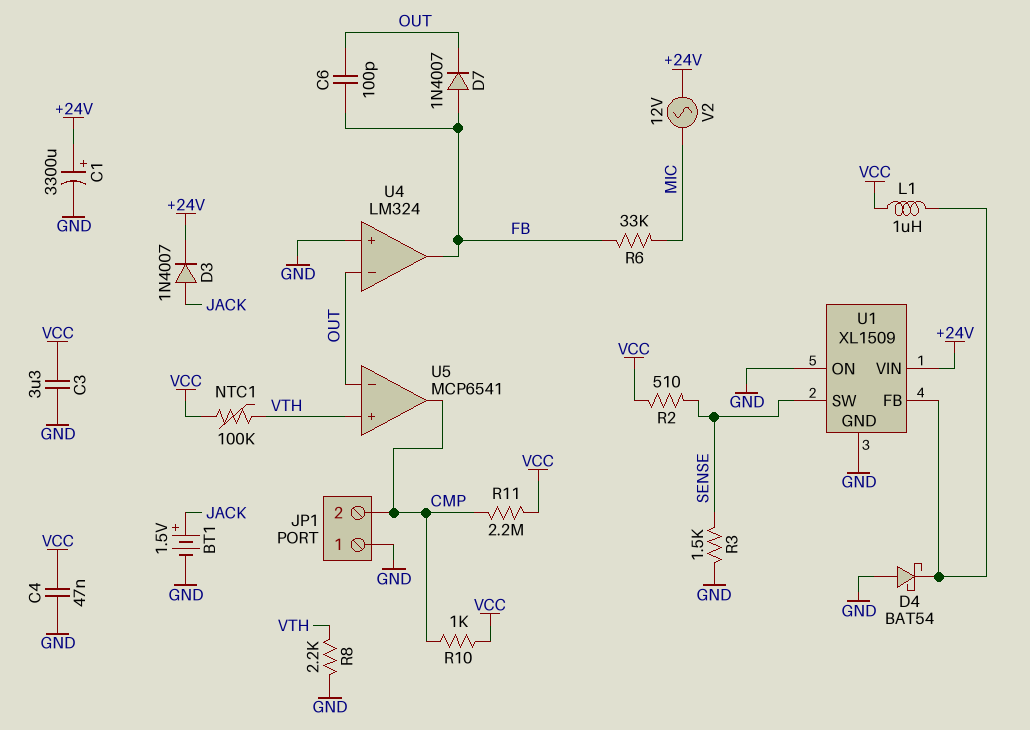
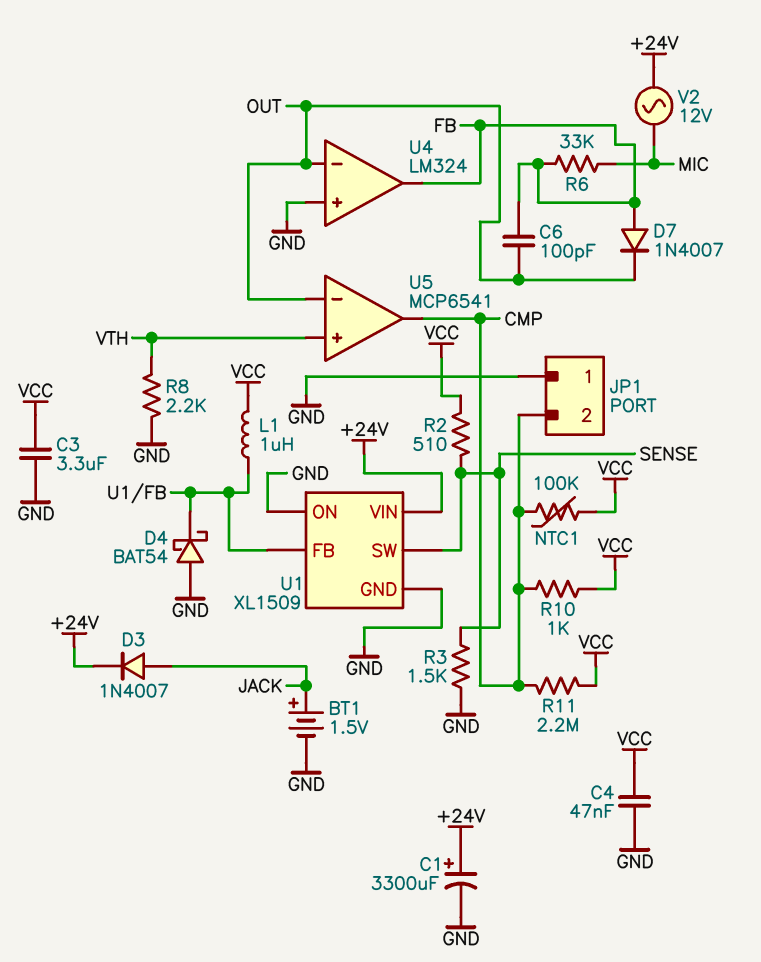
NTC1: 100k (VCC, VTH) -> 100k (CMP, VCC)

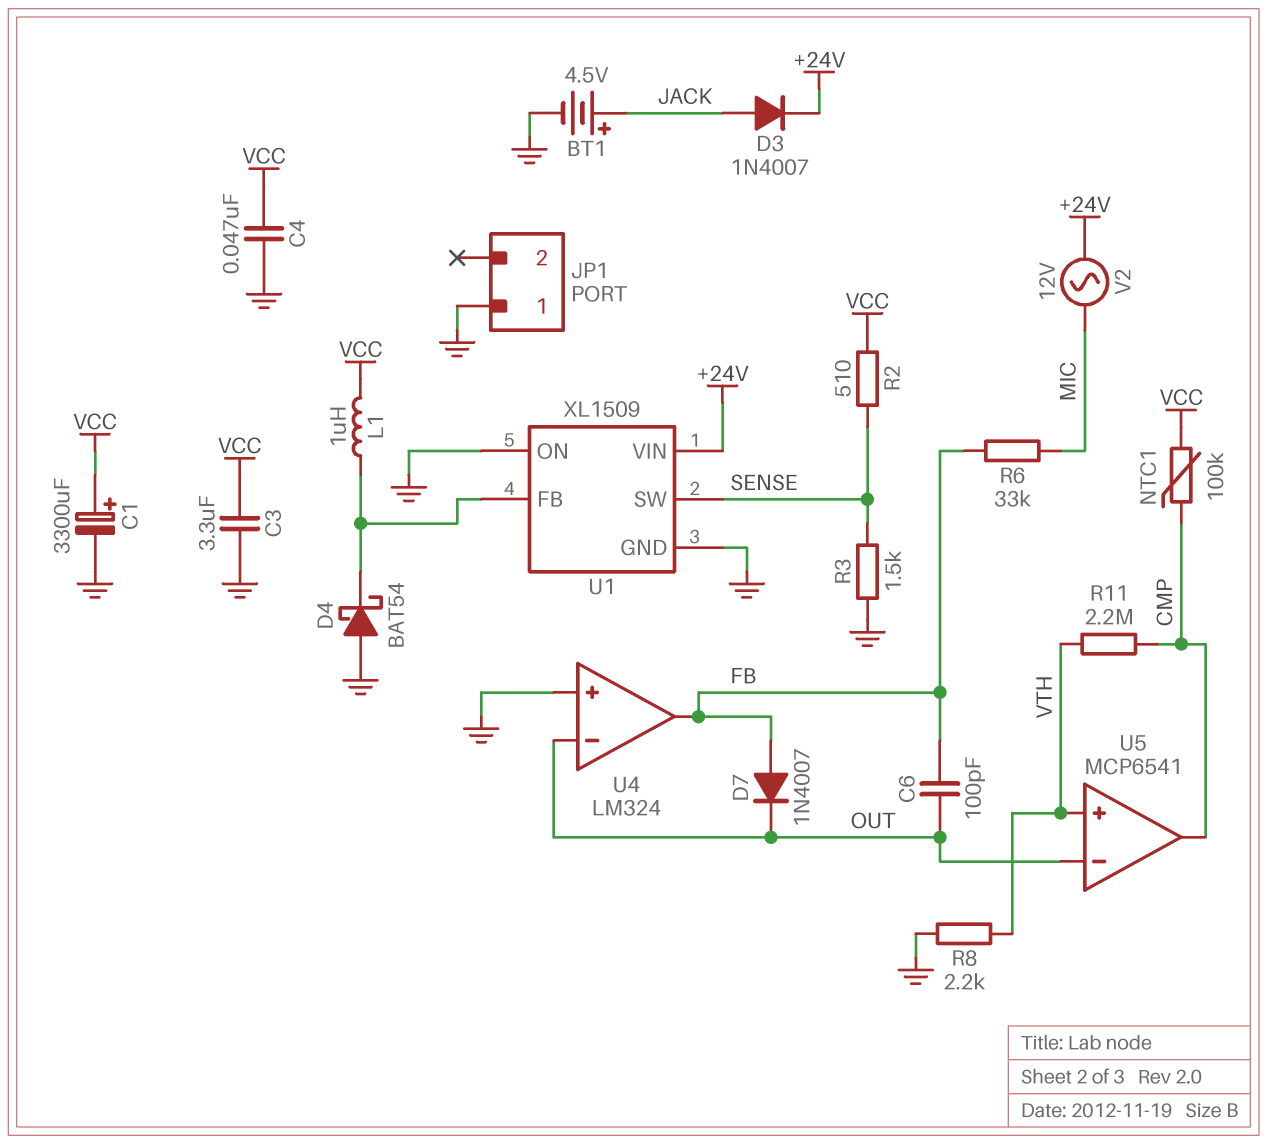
BT1: 1.5V (plus JACK, minus GND) -> 4.5V (plus JACK, minus GND)
C1: 3300uF (plus +24V, minus GND) -> 3300uF (plus VCC, minus GND)
JP1 pin 2: CMP -> none
R10: 1k (CMP, VCC) -> none
R11: 2.2M (CMP, VCC) -> 2.2M (CMP, VTH)

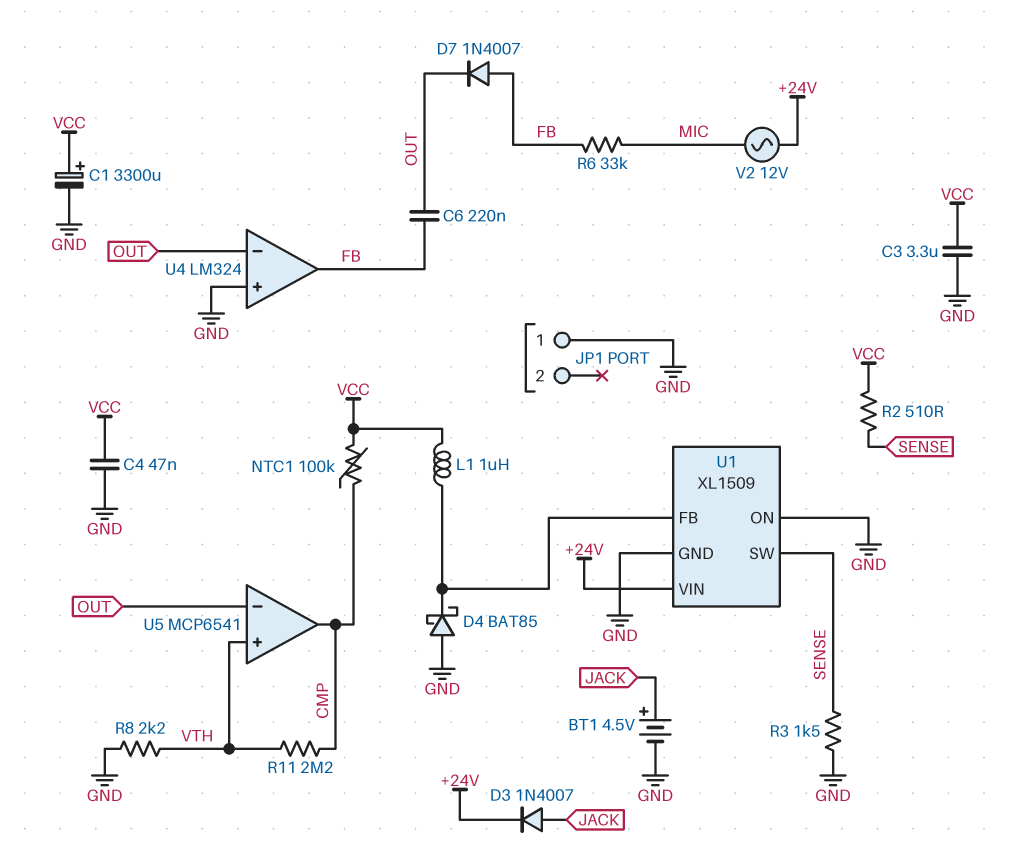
C6: 100pF (FB, OUT) -> 220nF (FB, OUT)
D4: schottky BAT54 (A GND, K U1/FB) -> schottky BAT85 (A GND, K U1/FB)

